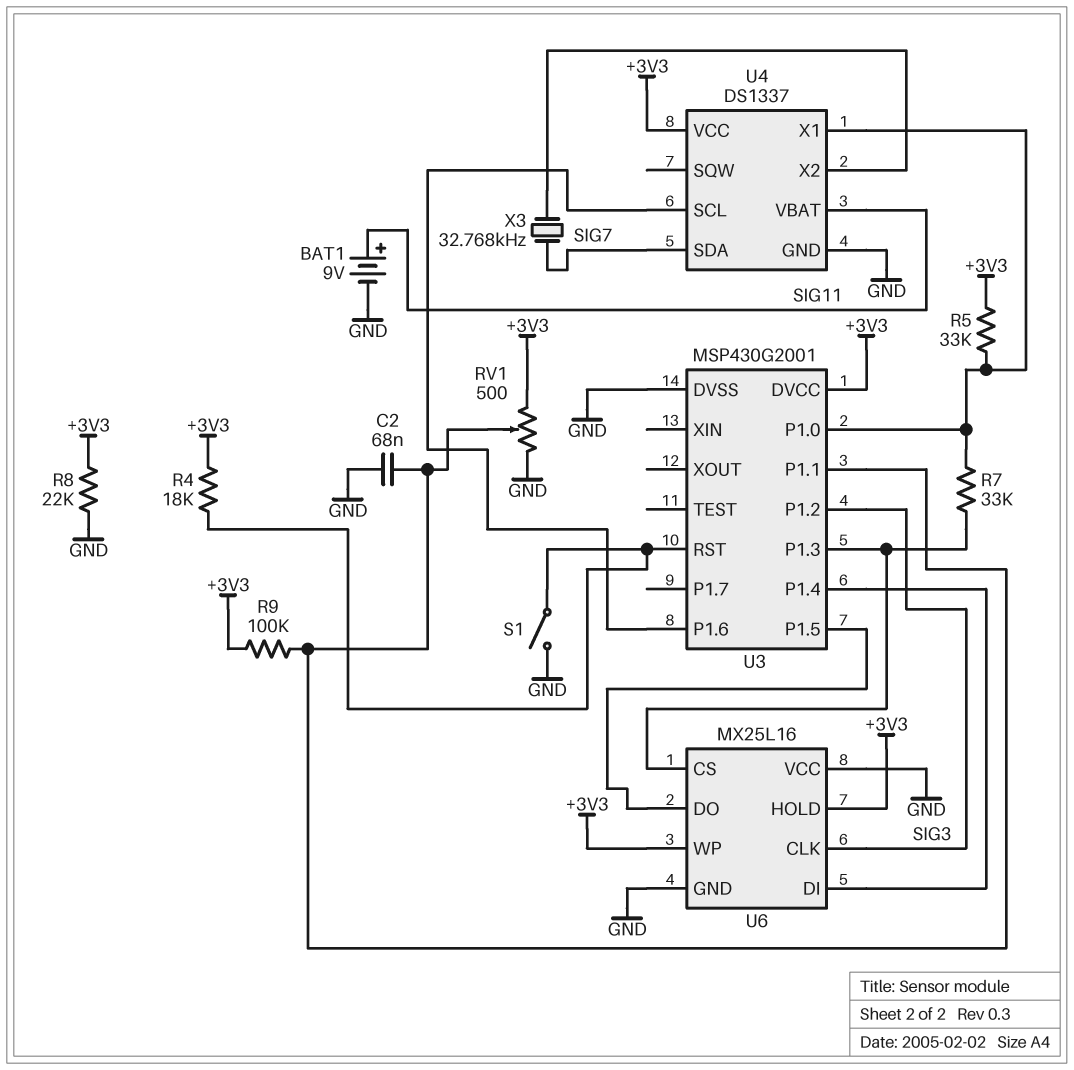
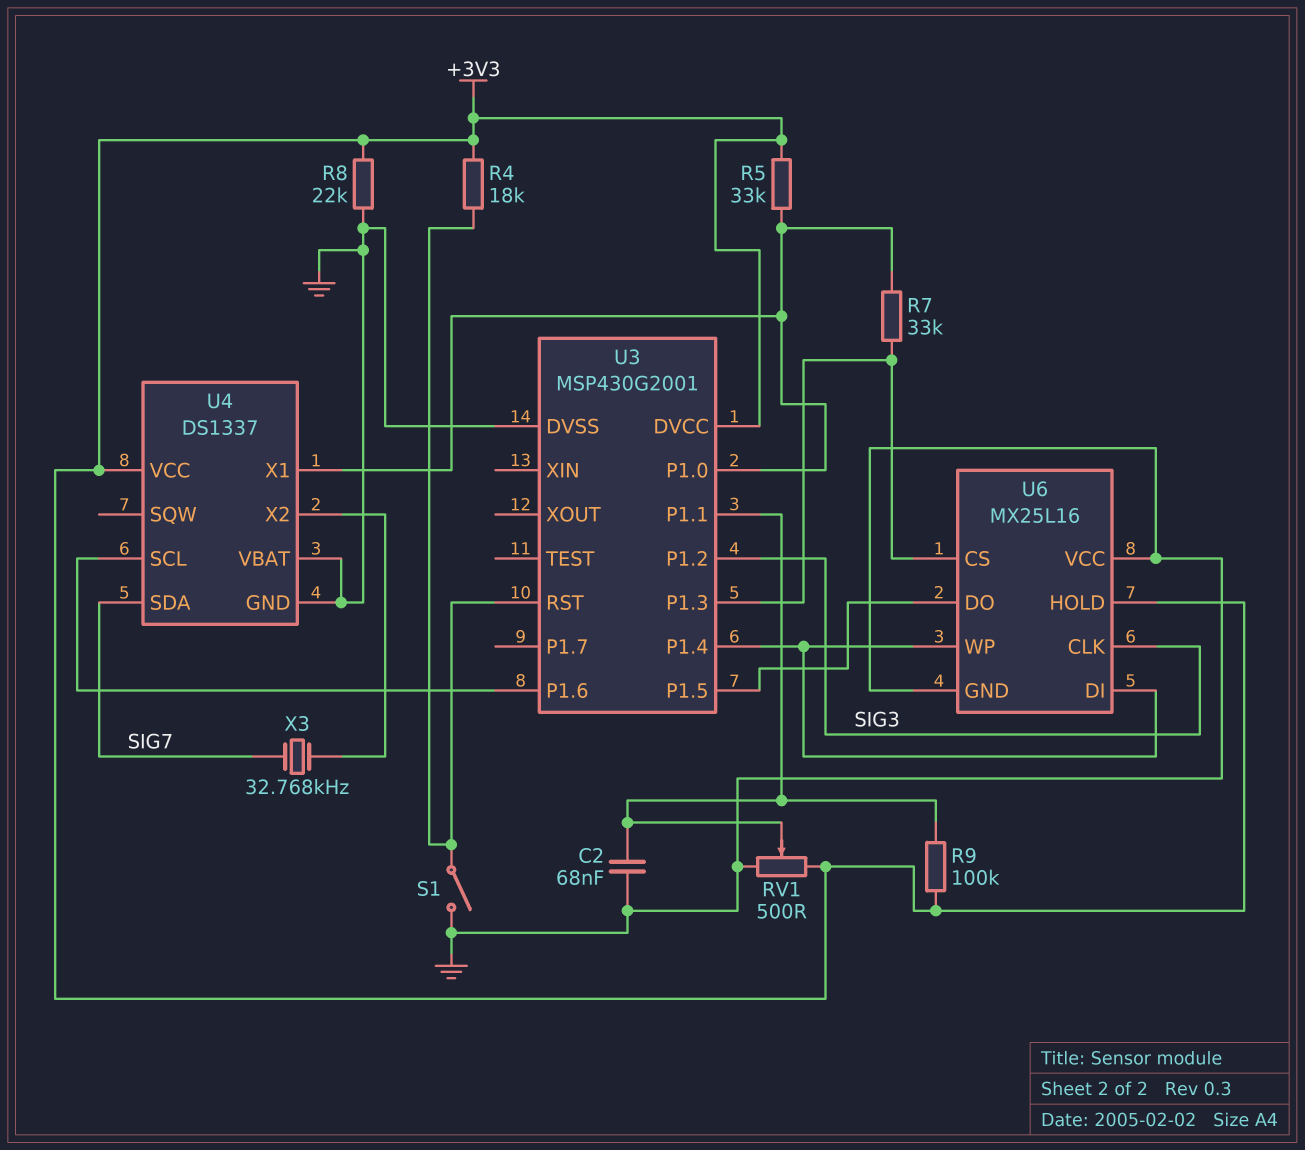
BAT1: 9V (plus SIG11, minus GND) -> none
U4 pin VBAT: SIG11 -> GND
U6 pin WP: +3V3 -> U3/P1.4

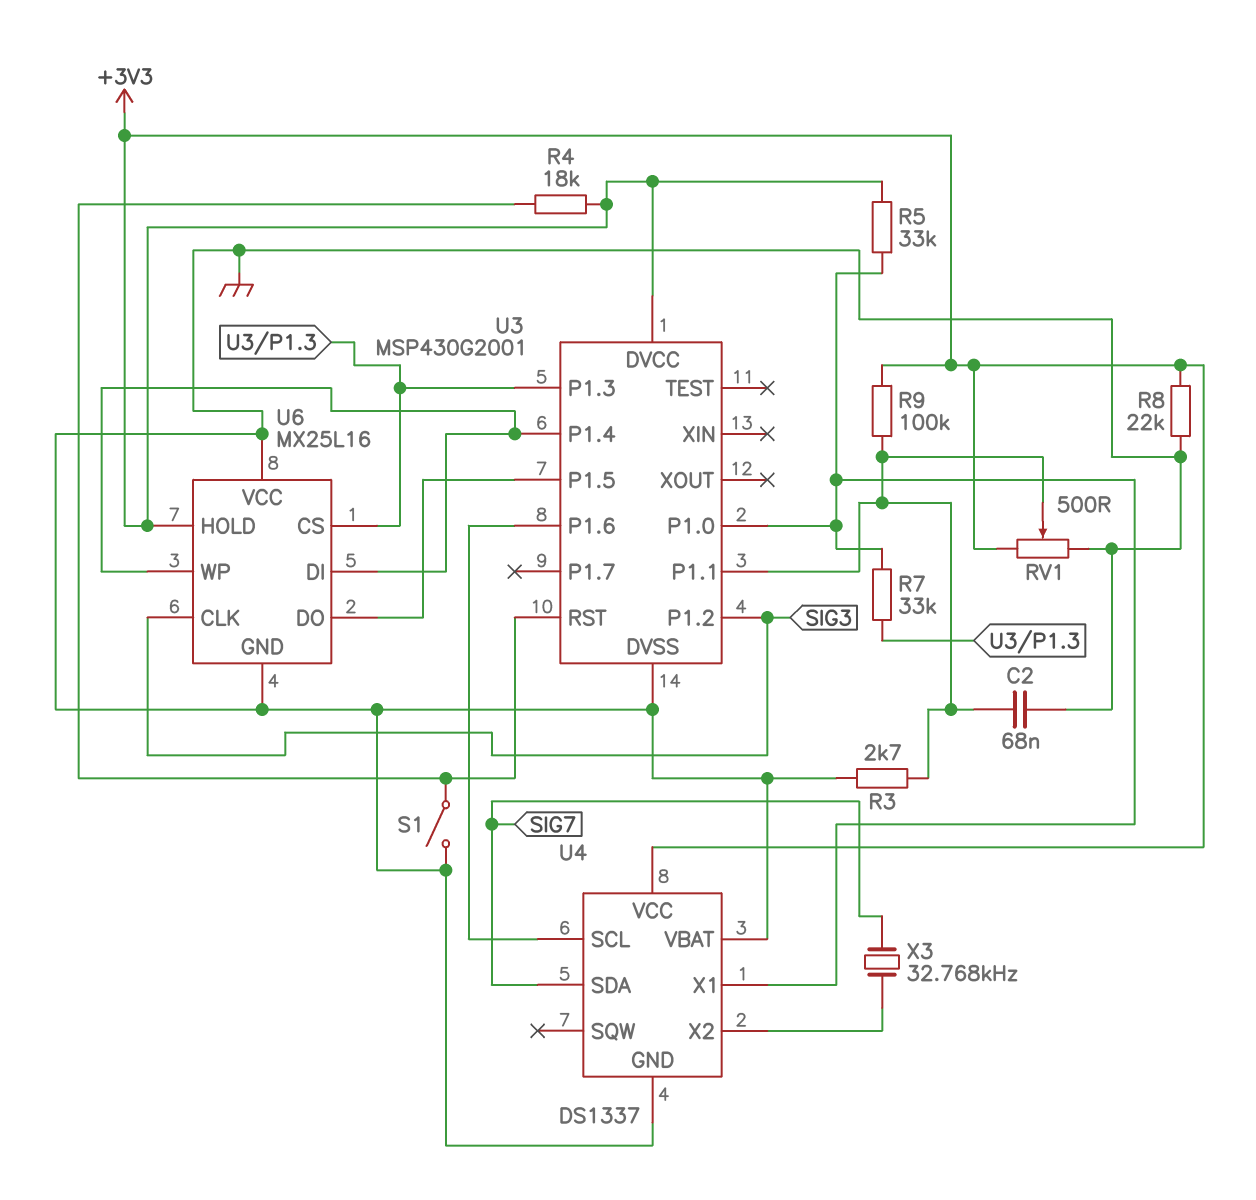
R3: none -> 2.7k (GND, U3/P1.1)

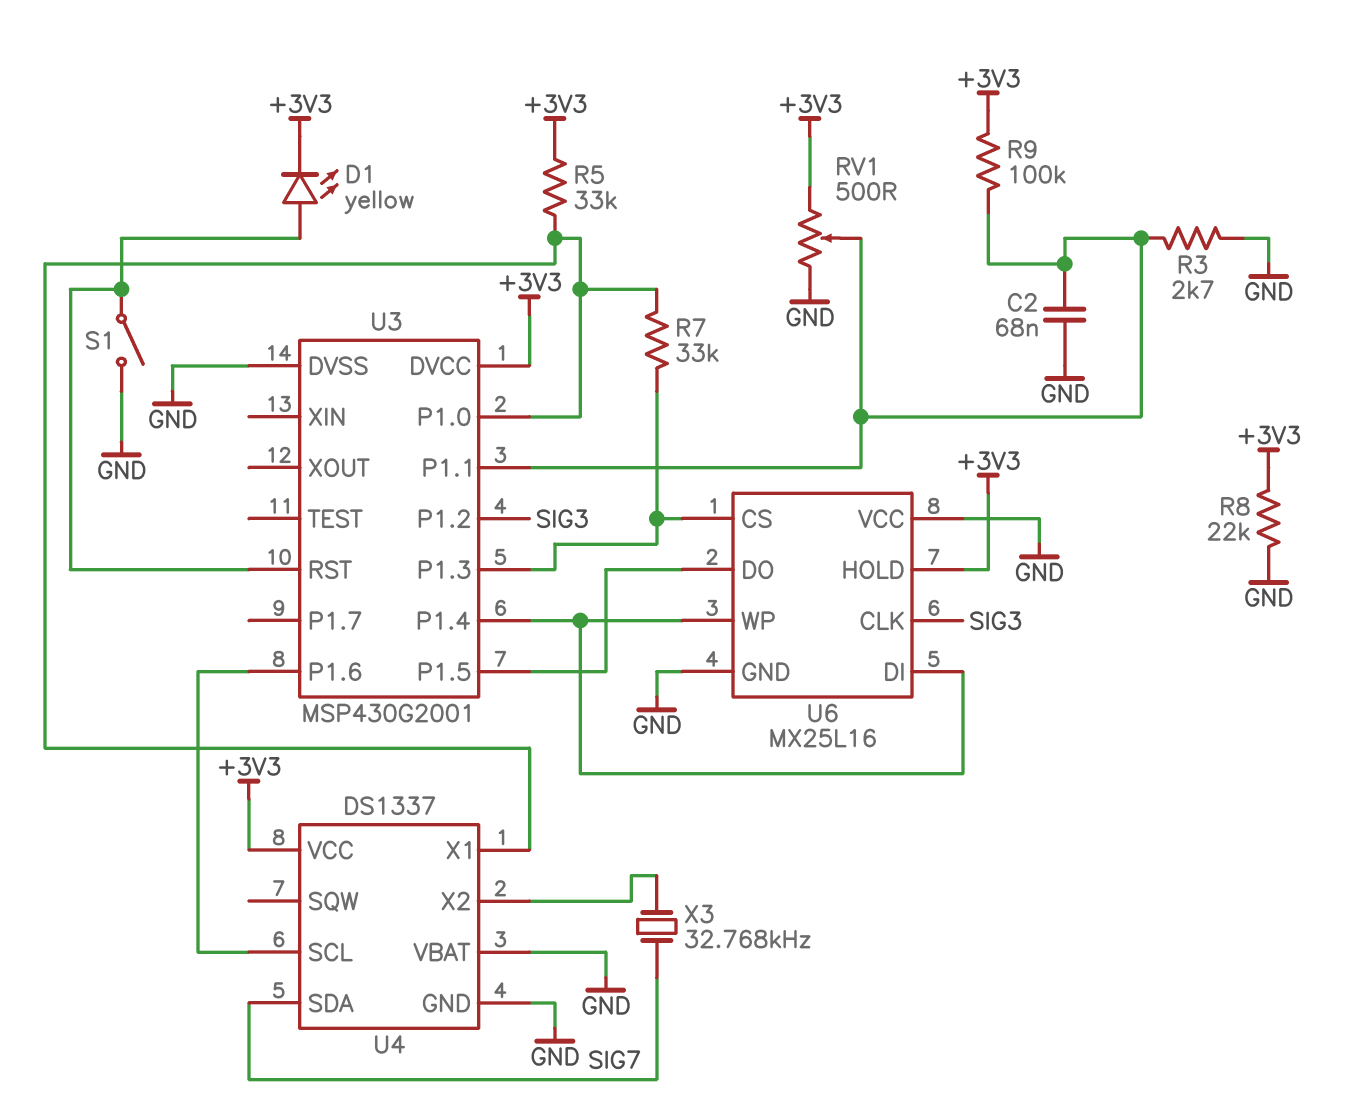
D1: none -> LED yellow (A U3/RST, K +3V3)
R4: 18k (+3V3, U3/RST) -> none

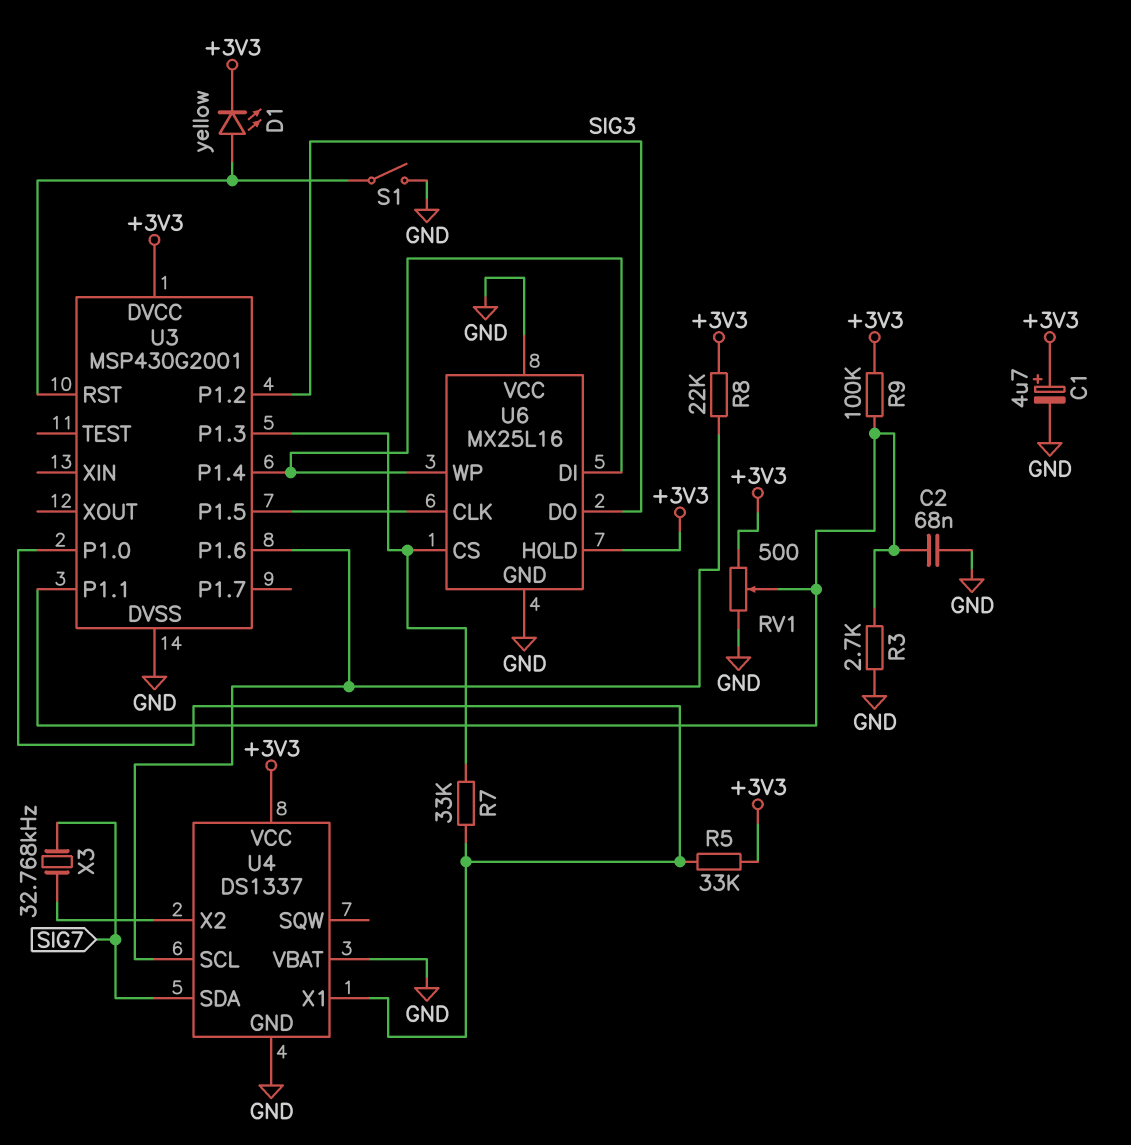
C1: none -> 4.7uF (plus +3V3, minus GND)
R8: 22k (+3V3, GND) -> 22k (+3V3, U3/P1.6)
U6 pin CLK: SIG3 -> U3/P1.5
U6 pin DO: U3/P1.5 -> SIG3

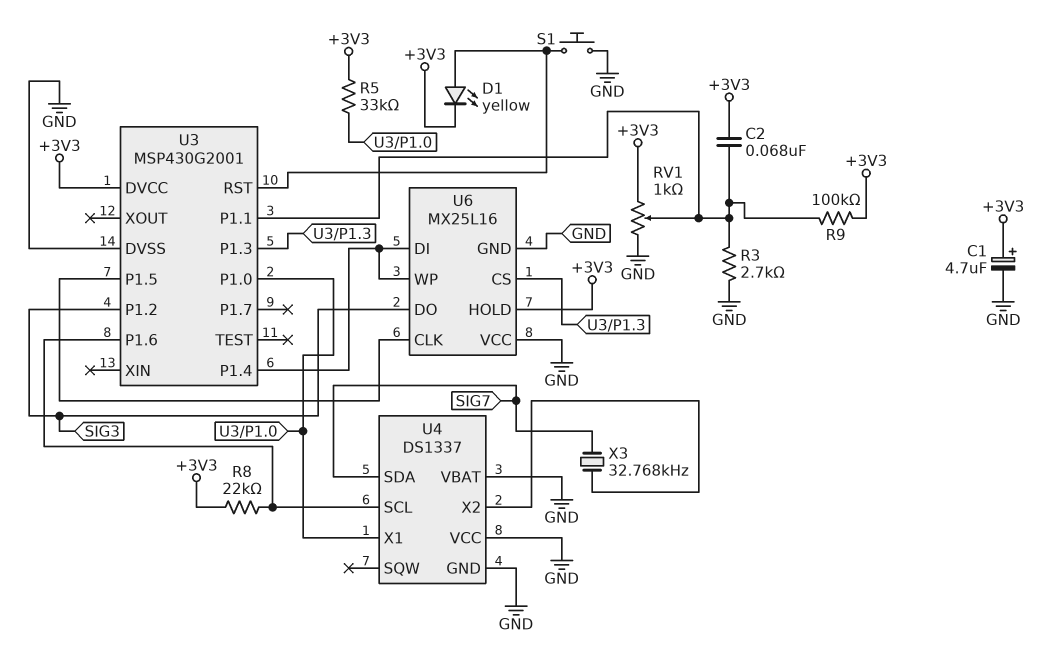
C2: 68nF (GND, U3/P1.1) -> 68nF (+3V3, U3/P1.1)
R7: 33k (U3/P1.0, U3/P1.3) -> none
RV1: 500 (+3V3, GND, wiper U3/P1.1) -> 1k (+3V3, GND, wiper U3/P1.1)
S1: switch (GND, U3/RST) -> button (GND, U3/RST)
U4 pin VCC: +3V3 -> GND

